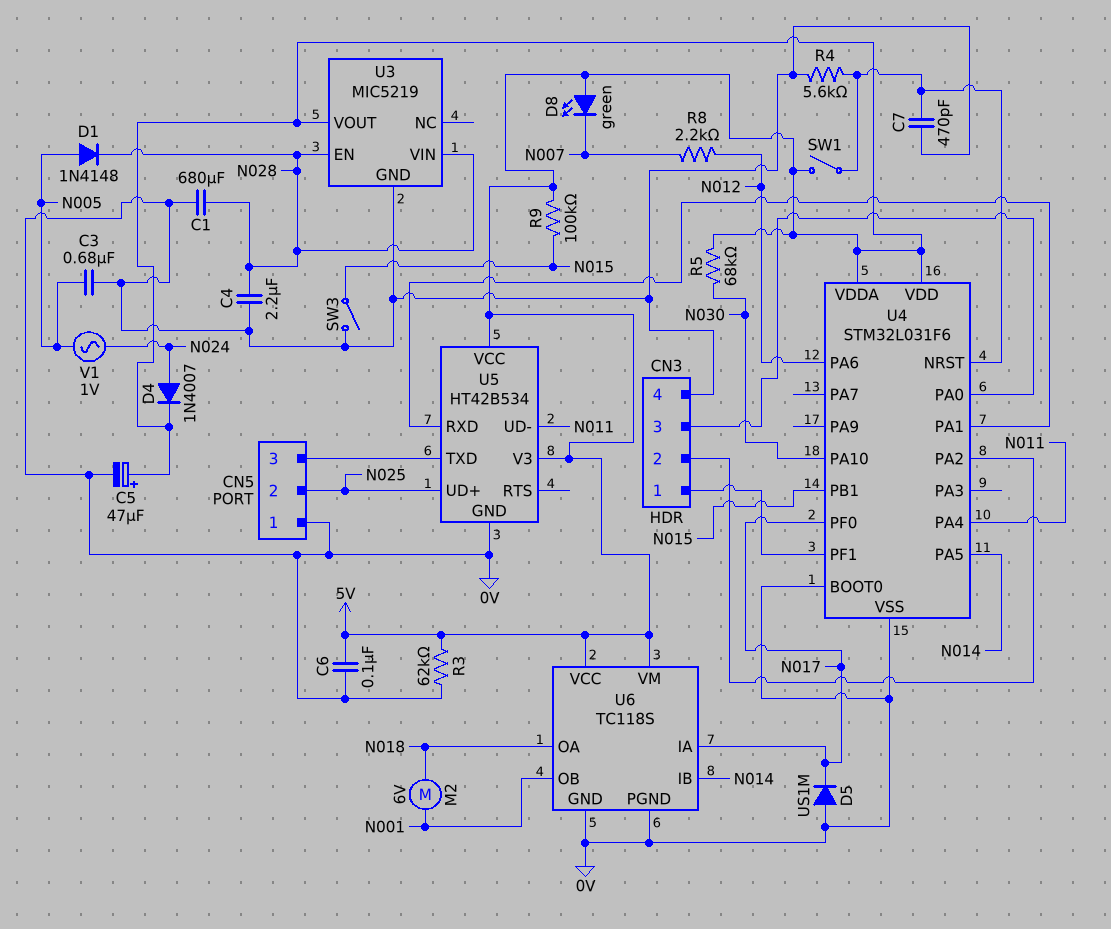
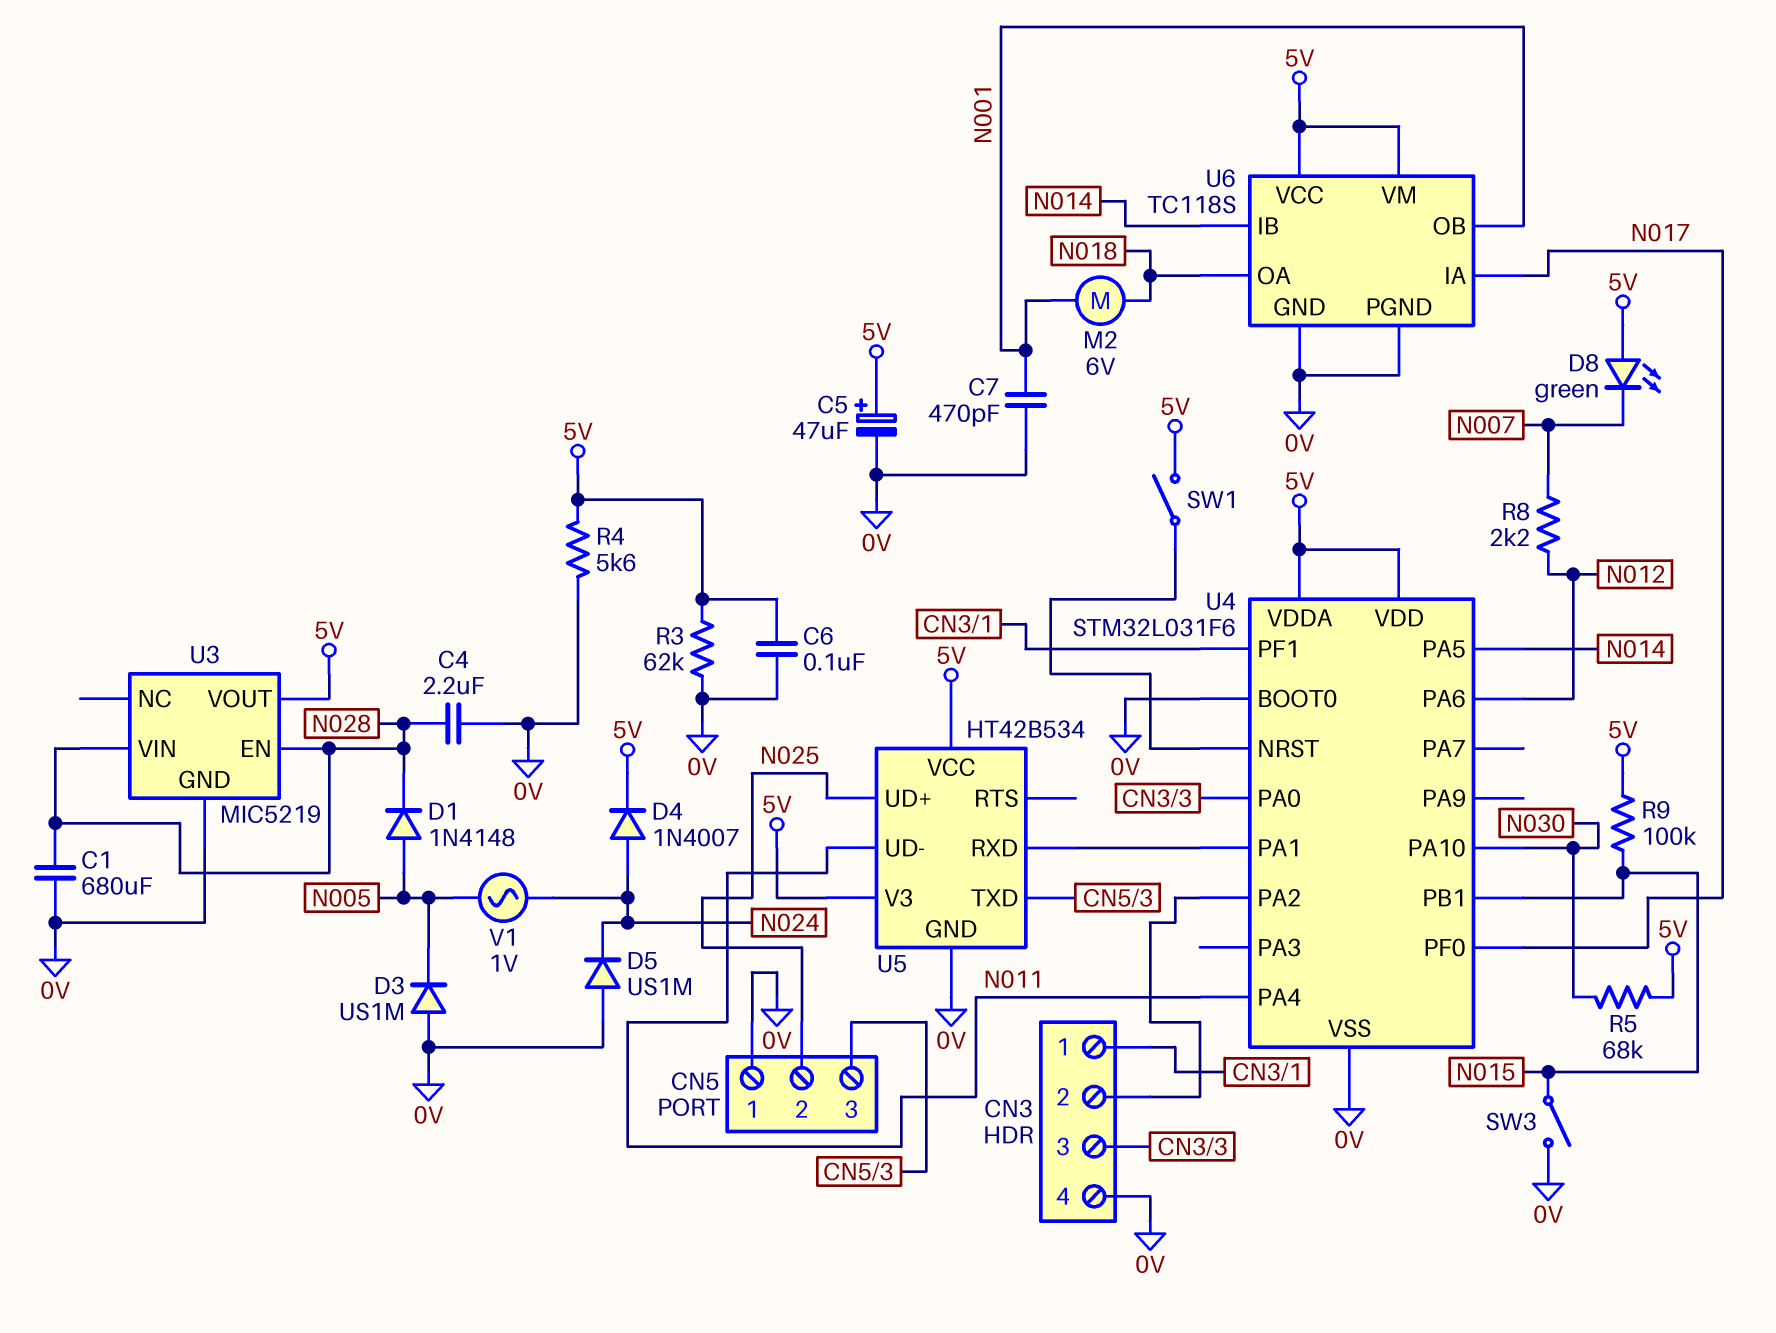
C3: 680nF (0V, N005) -> none
C7: 470pF (0V, U4/NRST) -> 470pF (0V, N001)
D3: none -> diode US1M (A 0V, K N005)
D5: diode US1M (A 0V, K N017) -> diode US1M (A 0V, K N024)
R4: 5.6k (0V, U4/NRST) -> 5.6k (0V, 5V)

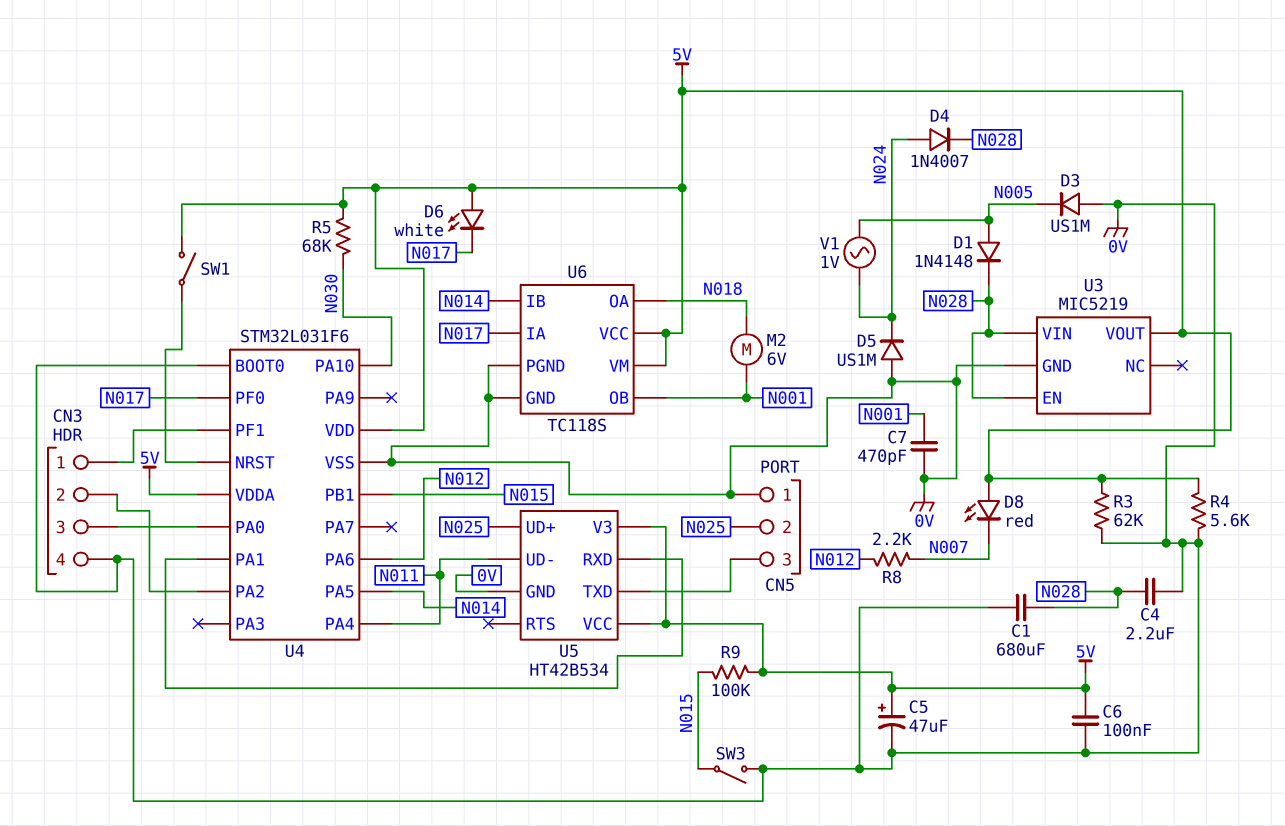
D4: diode 1N4007 (A N024, K 5V) -> diode 1N4007 (A N024, K N028)
D6: none -> LED white (A 5V, K N017)
D8: LED green (A 5V, K N007) -> LED red (A 5V, K N007)

